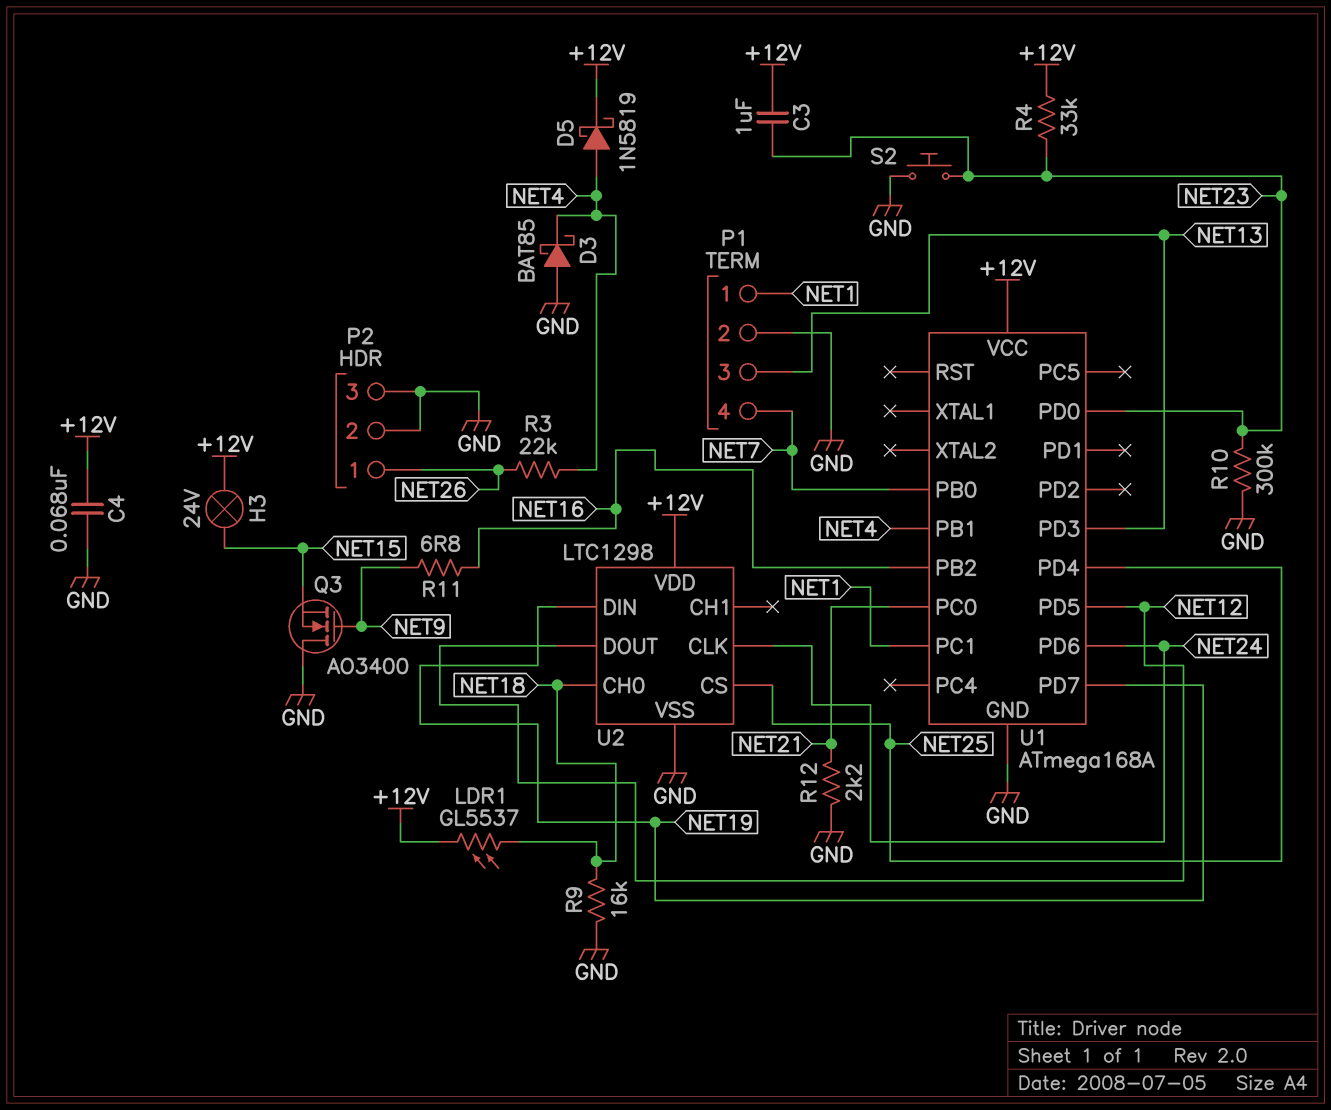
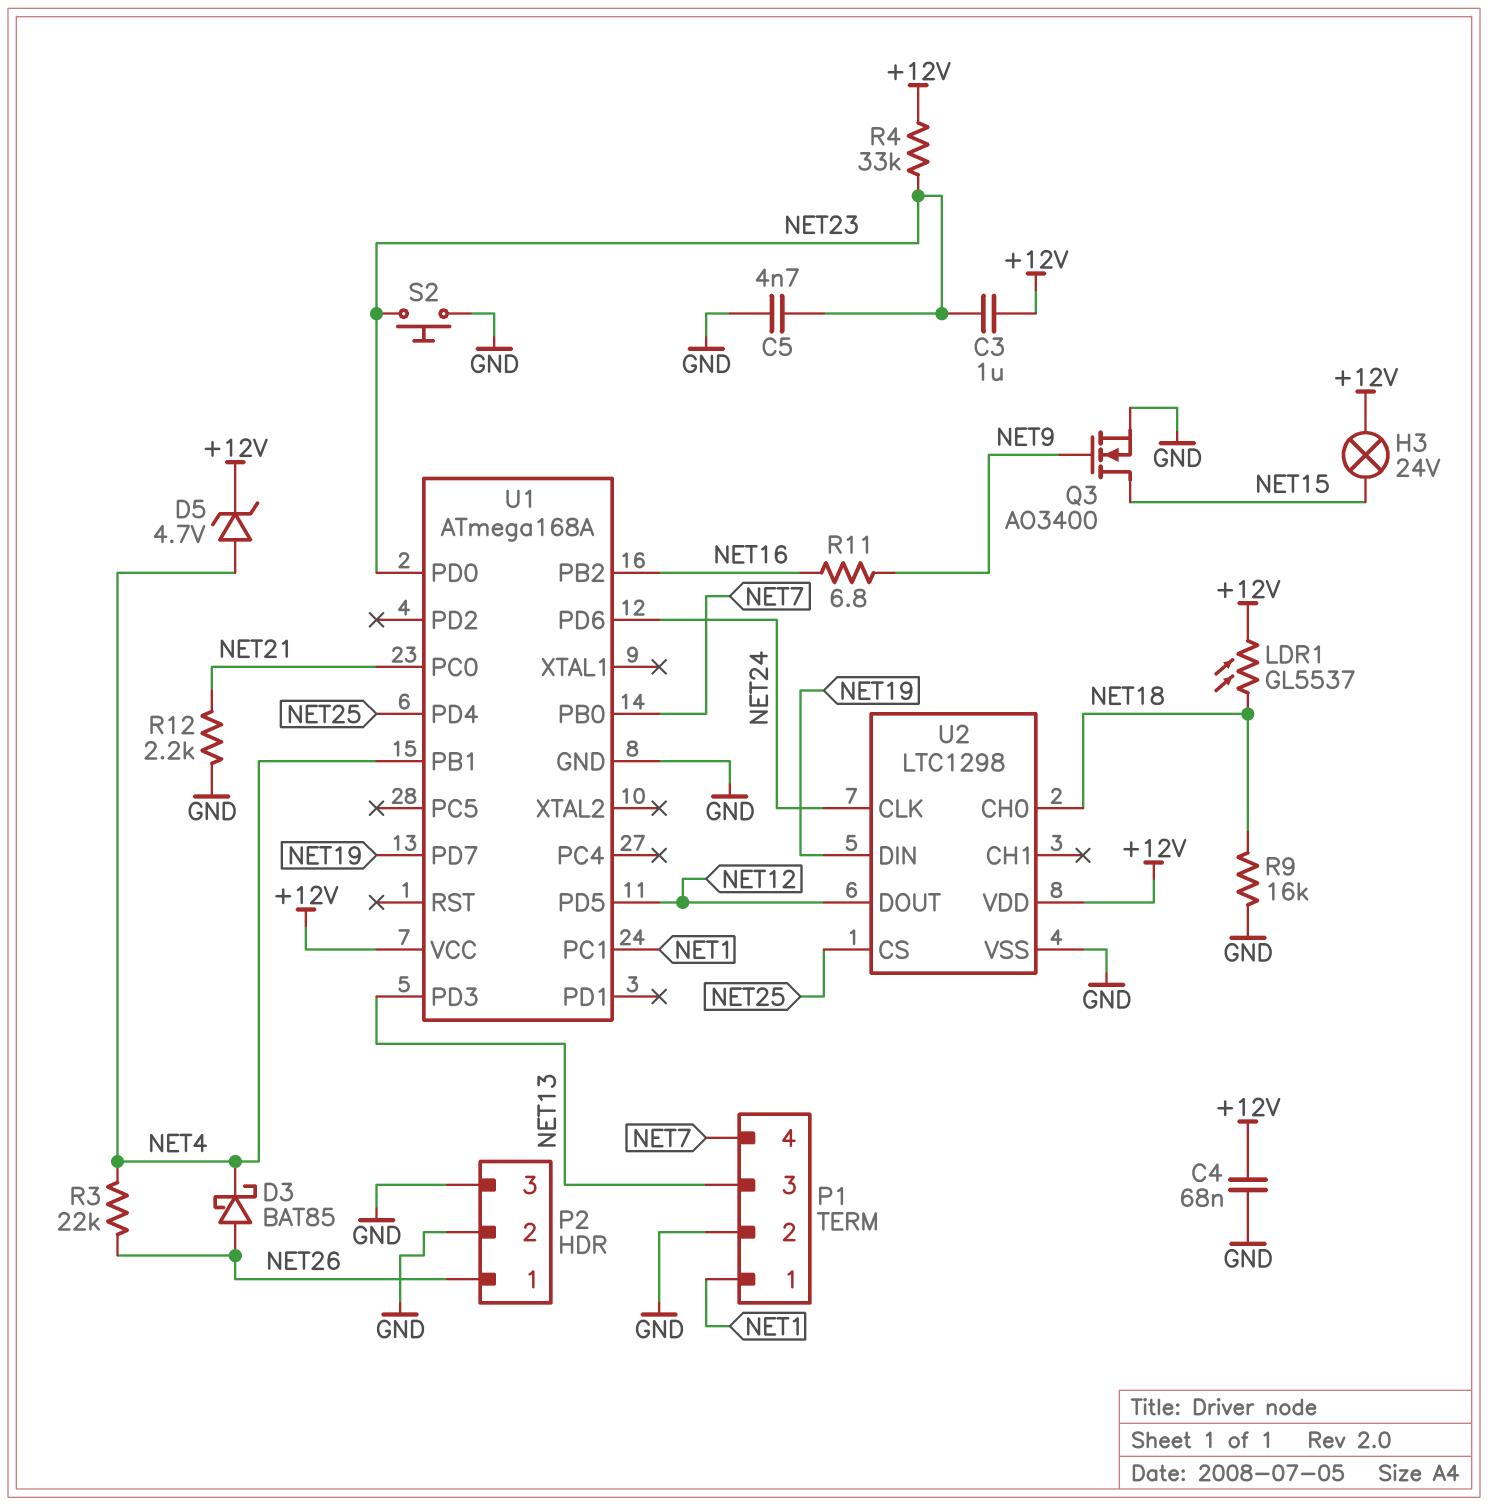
C5: none -> 4.7nF (GND, NET23)
D3: schottky BAT85 (A GND, K NET4) -> schottky BAT85 (A NET26, K NET4)
D5: schottky 1N5819 (A NET4, K +12V) -> zener 4.7V (A NET4, K +12V)
Q3: NMOS AO3400 (G NET9, D GND, S NET15) -> NMOS AO3400 (G NET9, D NET15, S GND)
R10: 300k (GND, NET23) -> none

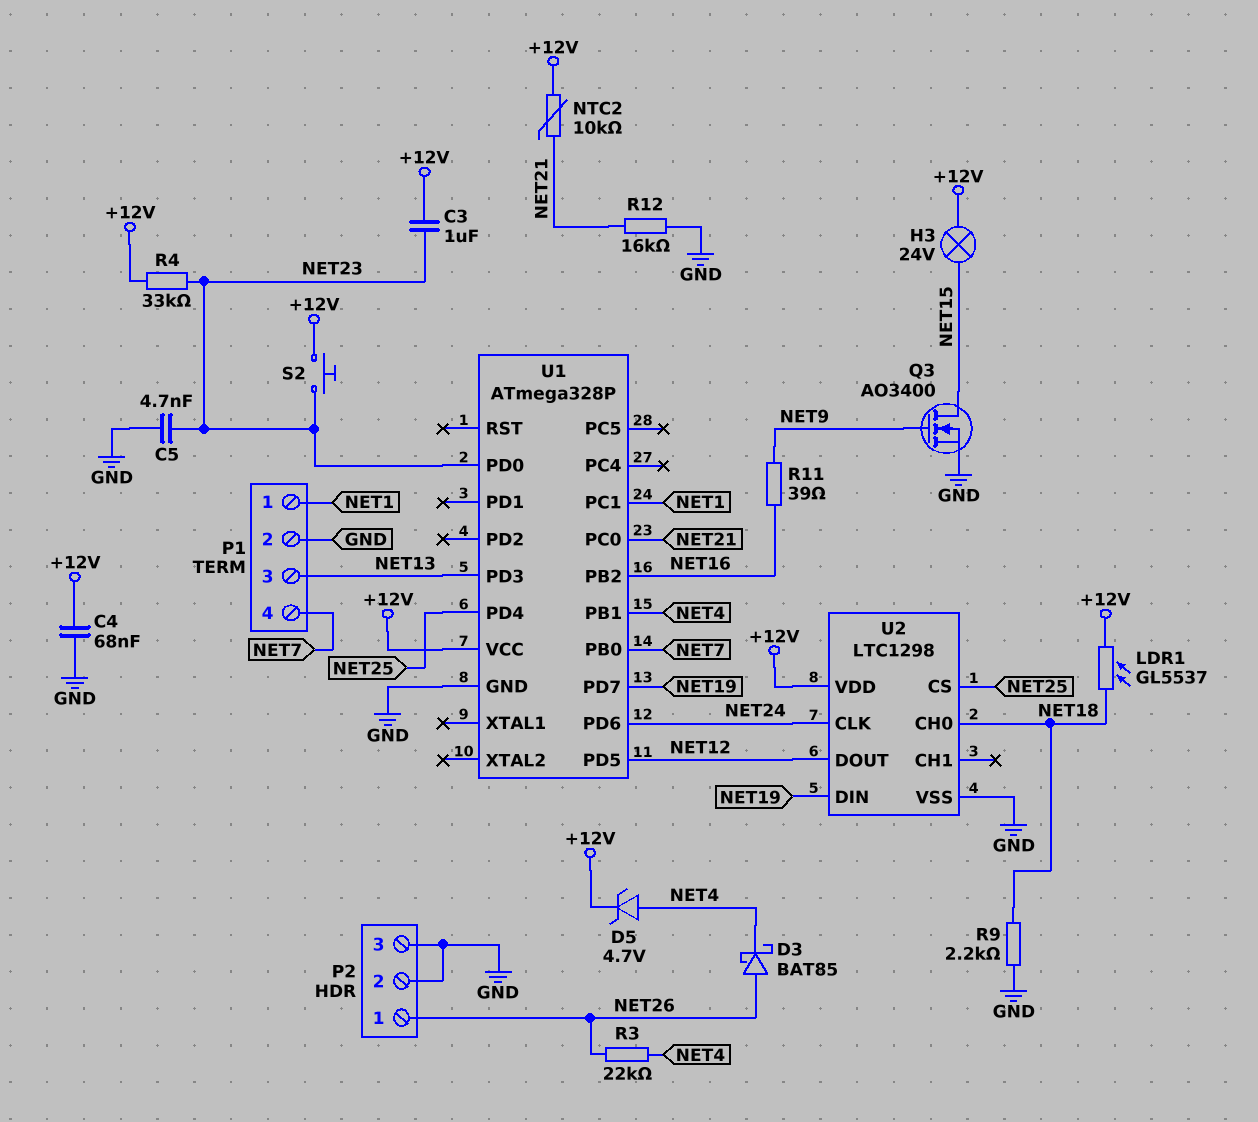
NTC2: none -> 10k (+12V, NET21)
R9: 16k (GND, NET18) -> 2.2k (GND, NET18)
R11: 6.8 (NET9, NET16) -> 39 (NET9, NET16)
R12: 2.2k (GND, NET21) -> 16k (GND, NET21)
S2: button (GND, NET23) -> button (+12V, NET23)
U1: ATmega168A -> ATmega328P

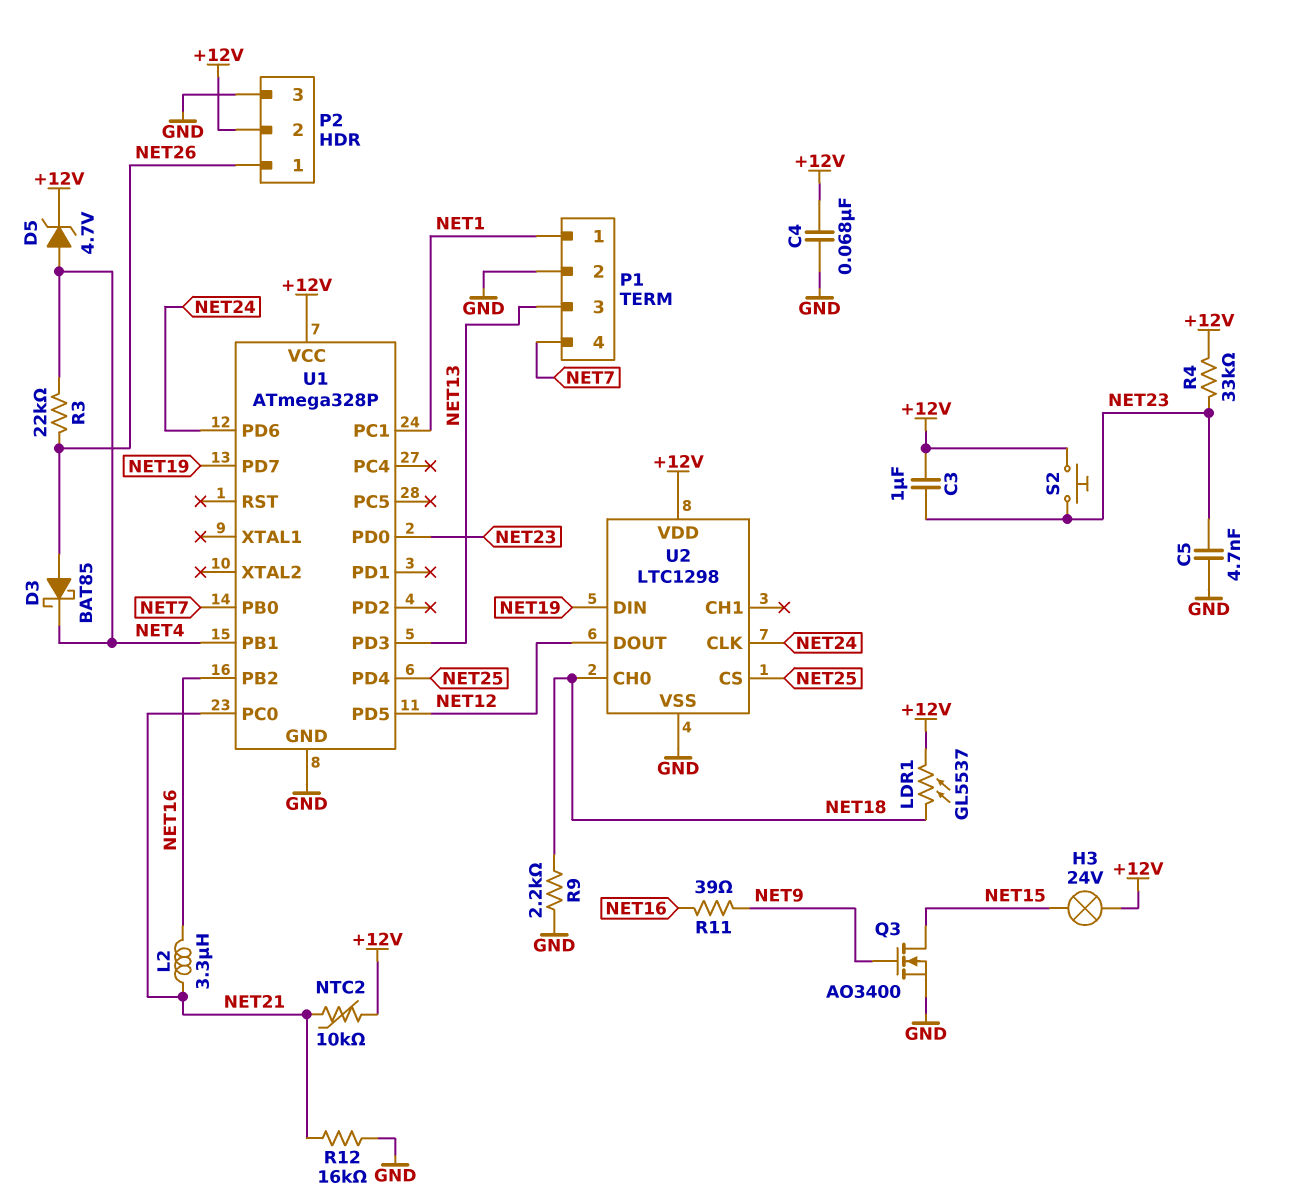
L2: none -> 3.3uH (NET16, NET21)
P2 pin 2: GND -> +12V

